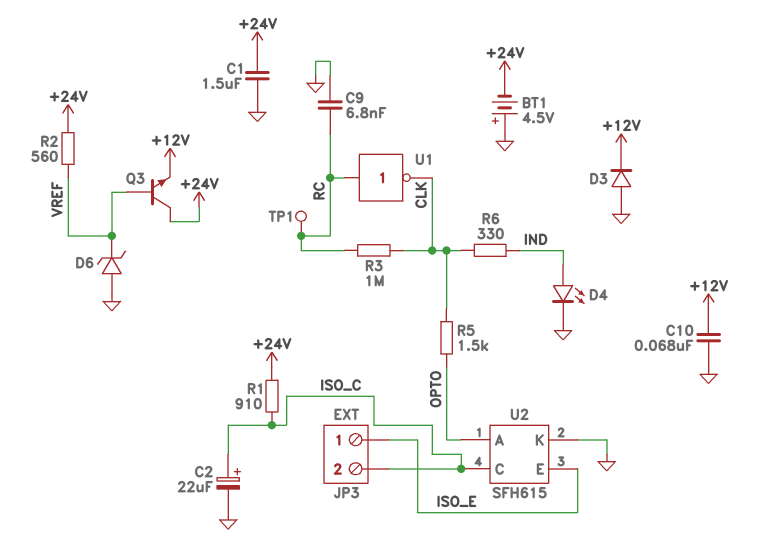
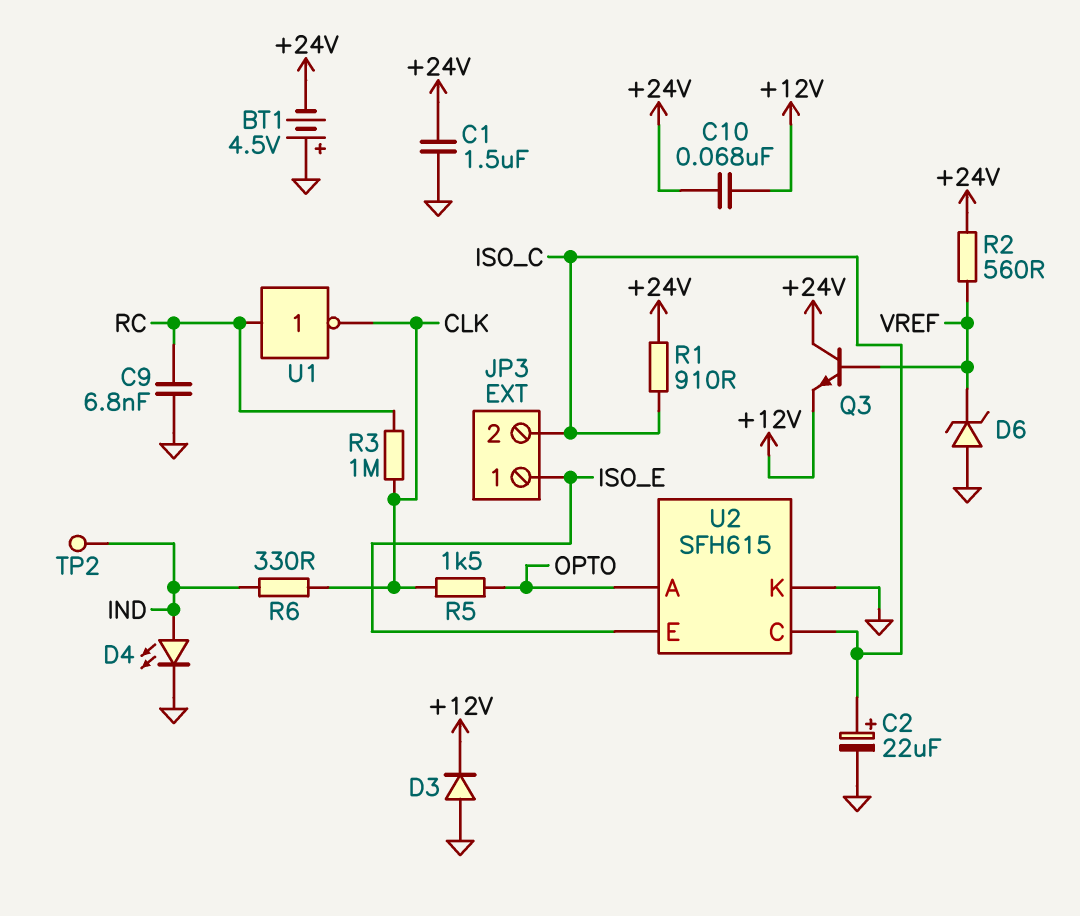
C10: 68nF (+12V, GND) -> 68nF (+12V, +24V)
TP1: test point (RC) -> none
TP2: none -> test point (IND)

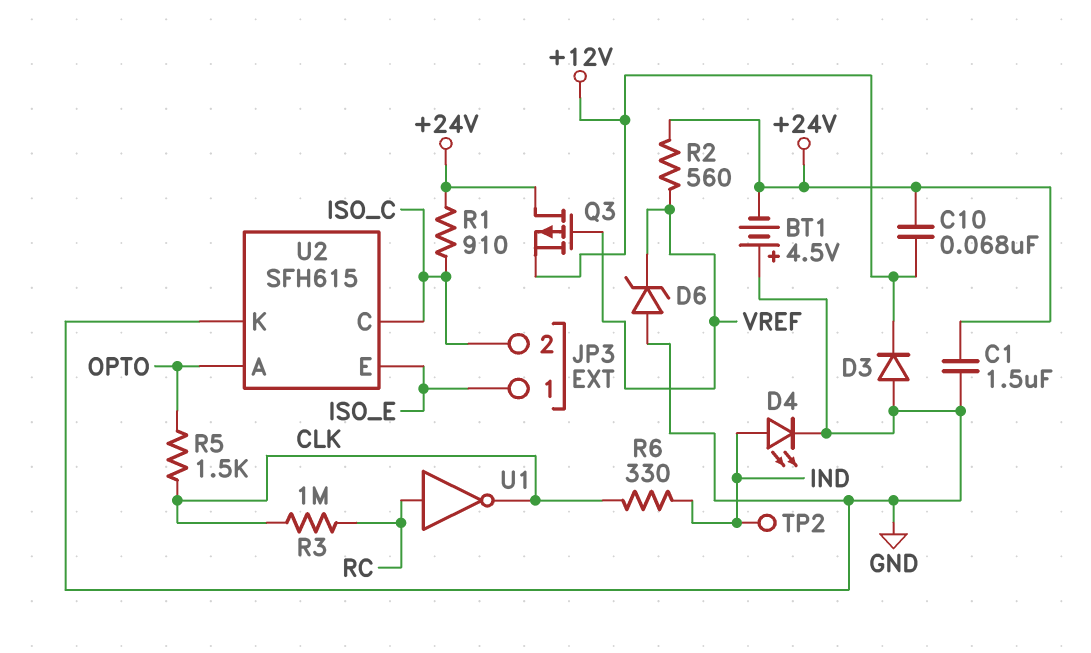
C2: 22uF (plus ISO_C, minus GND) -> none
C9: 6.8nF (GND, RC) -> none
Q3: NPN (B VREF, C +24V, E +12V) -> PMOS (G VREF, D +24V, S +12V)

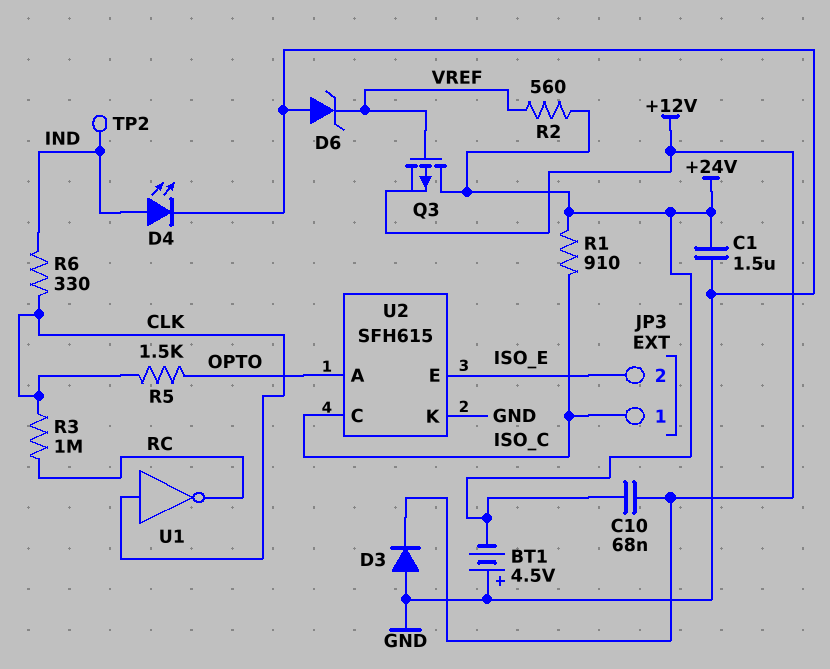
JP3 pin 1: ISO_E -> ISO_C
JP3 pin 2: ISO_C -> ISO_E
U1: NOT (in RC, out CLK) -> NOT (in CLK, out RC)

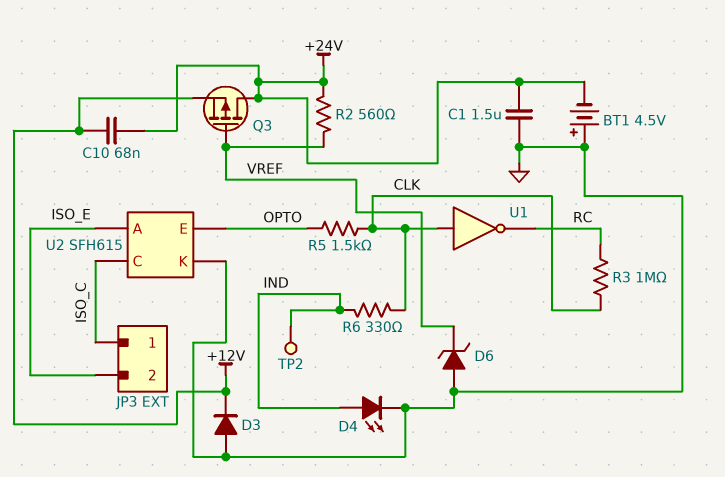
R1: 910 (+24V, ISO_C) -> none
U2 pin A: OPTO -> ISO_E
U2 pin E: ISO_E -> OPTO

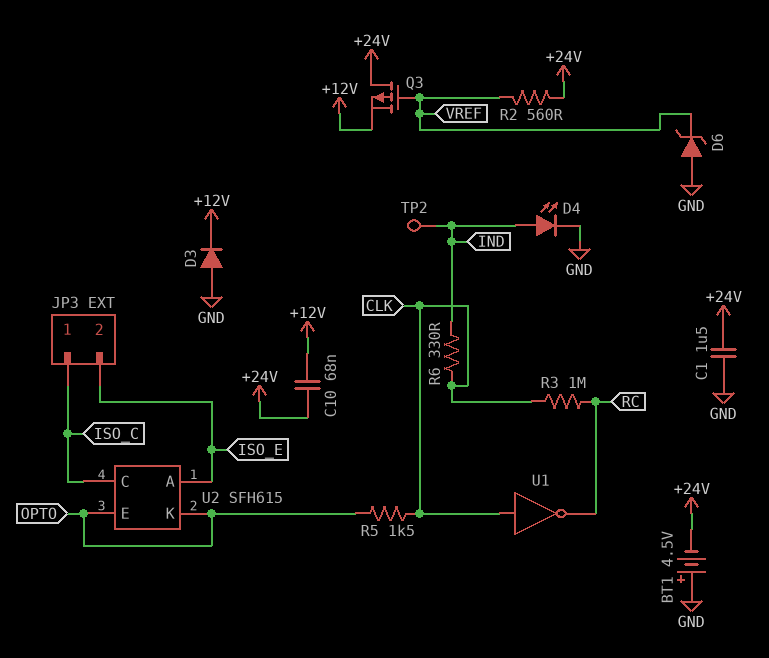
U2 pin K: GND -> OPTO

